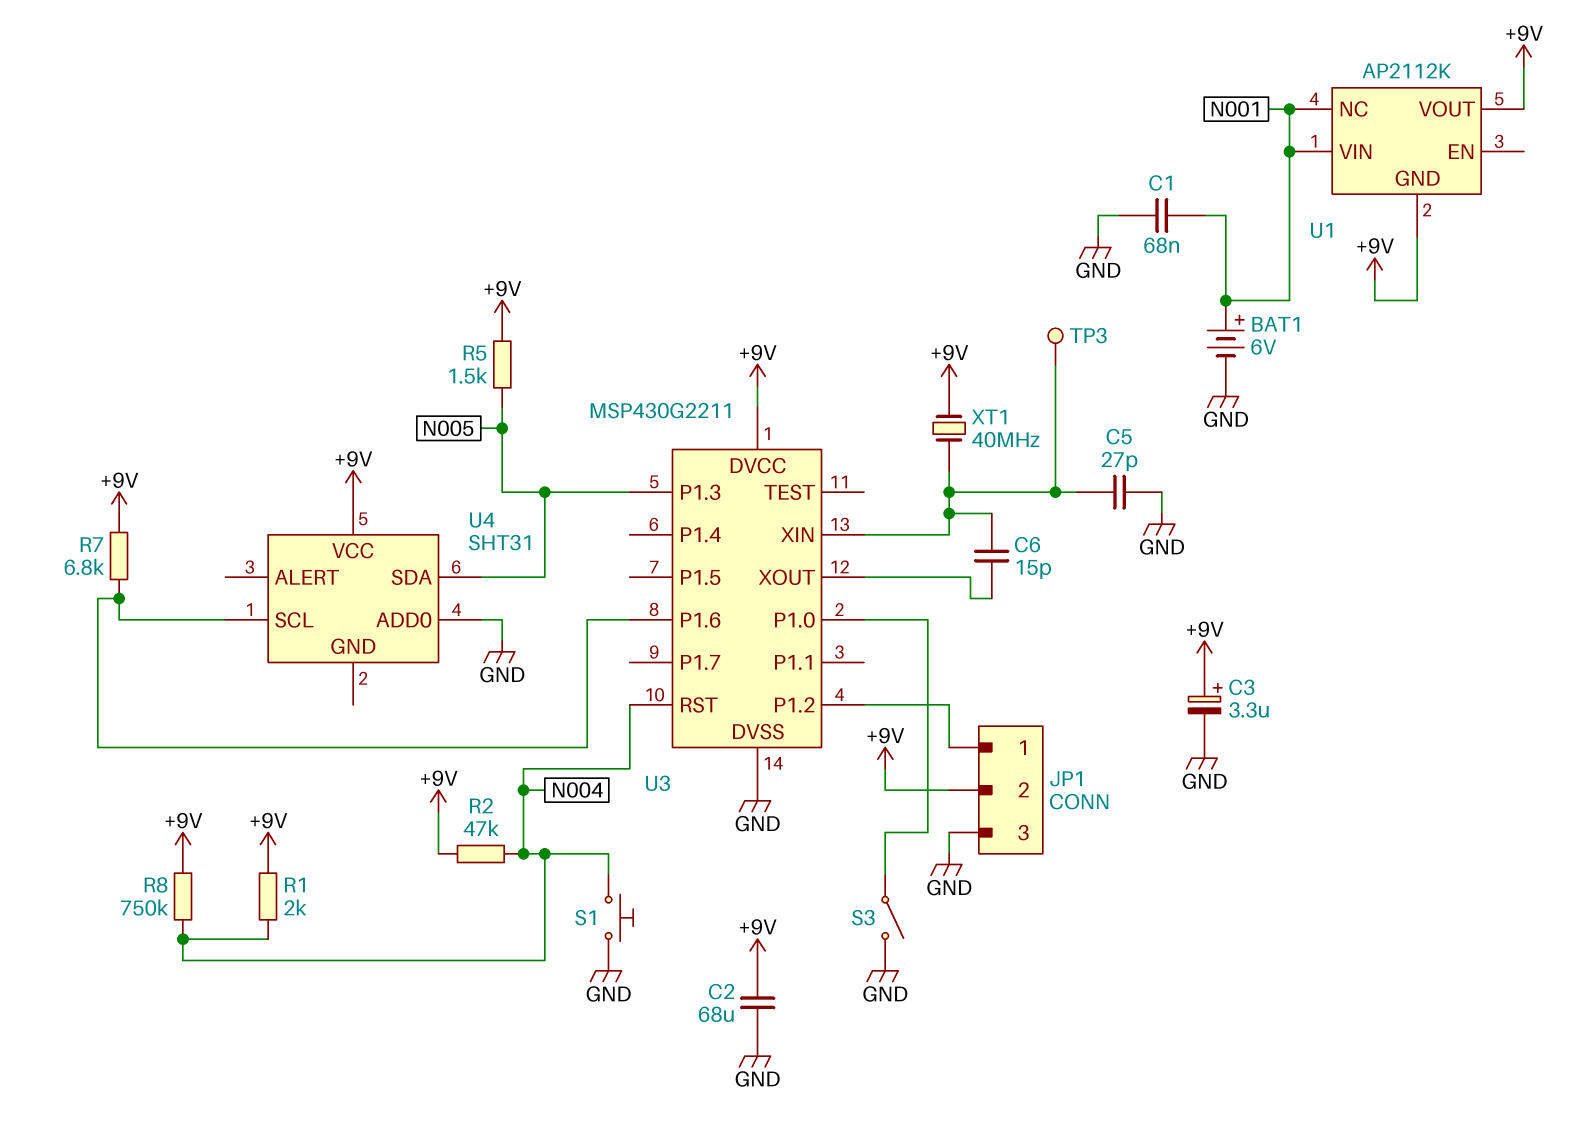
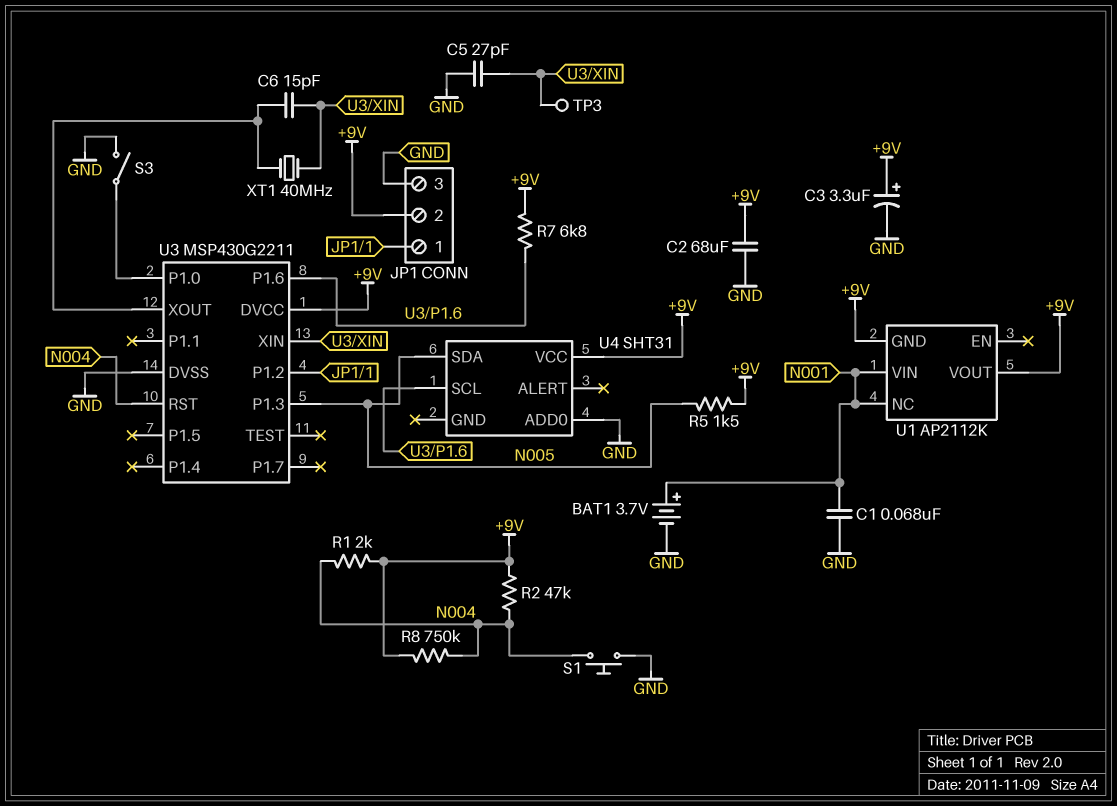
BAT1: 6V (plus N001, minus GND) -> 3.7V (plus N001, minus GND)
XT1: 40MHz (+9V, U3/XIN) -> 40MHz (U3/XIN, U3/XOUT)

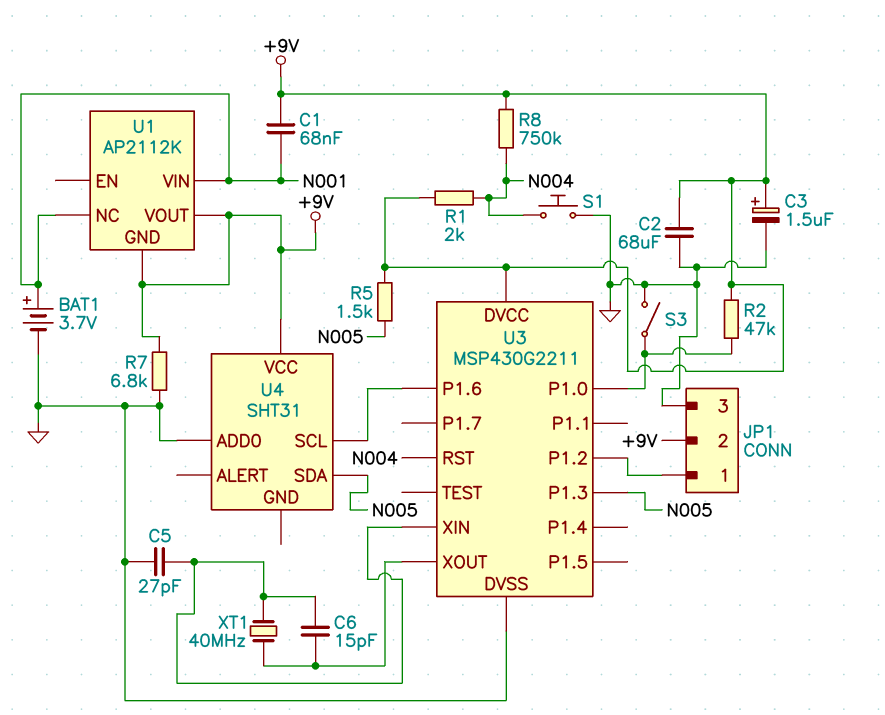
C1: 68nF (GND, N001) -> 68nF (+9V, N001)
C3: 3.3uF (plus +9V, minus GND) -> 1.5uF (plus +9V, minus GND)
R2: 47k (+9V, N004) -> 47k (+9V, U3/P1.0)
R7: 6.8k (+9V, U3/P1.6) -> 6.8k (+9V, GND)
TP3: test point (U3/XIN) -> none

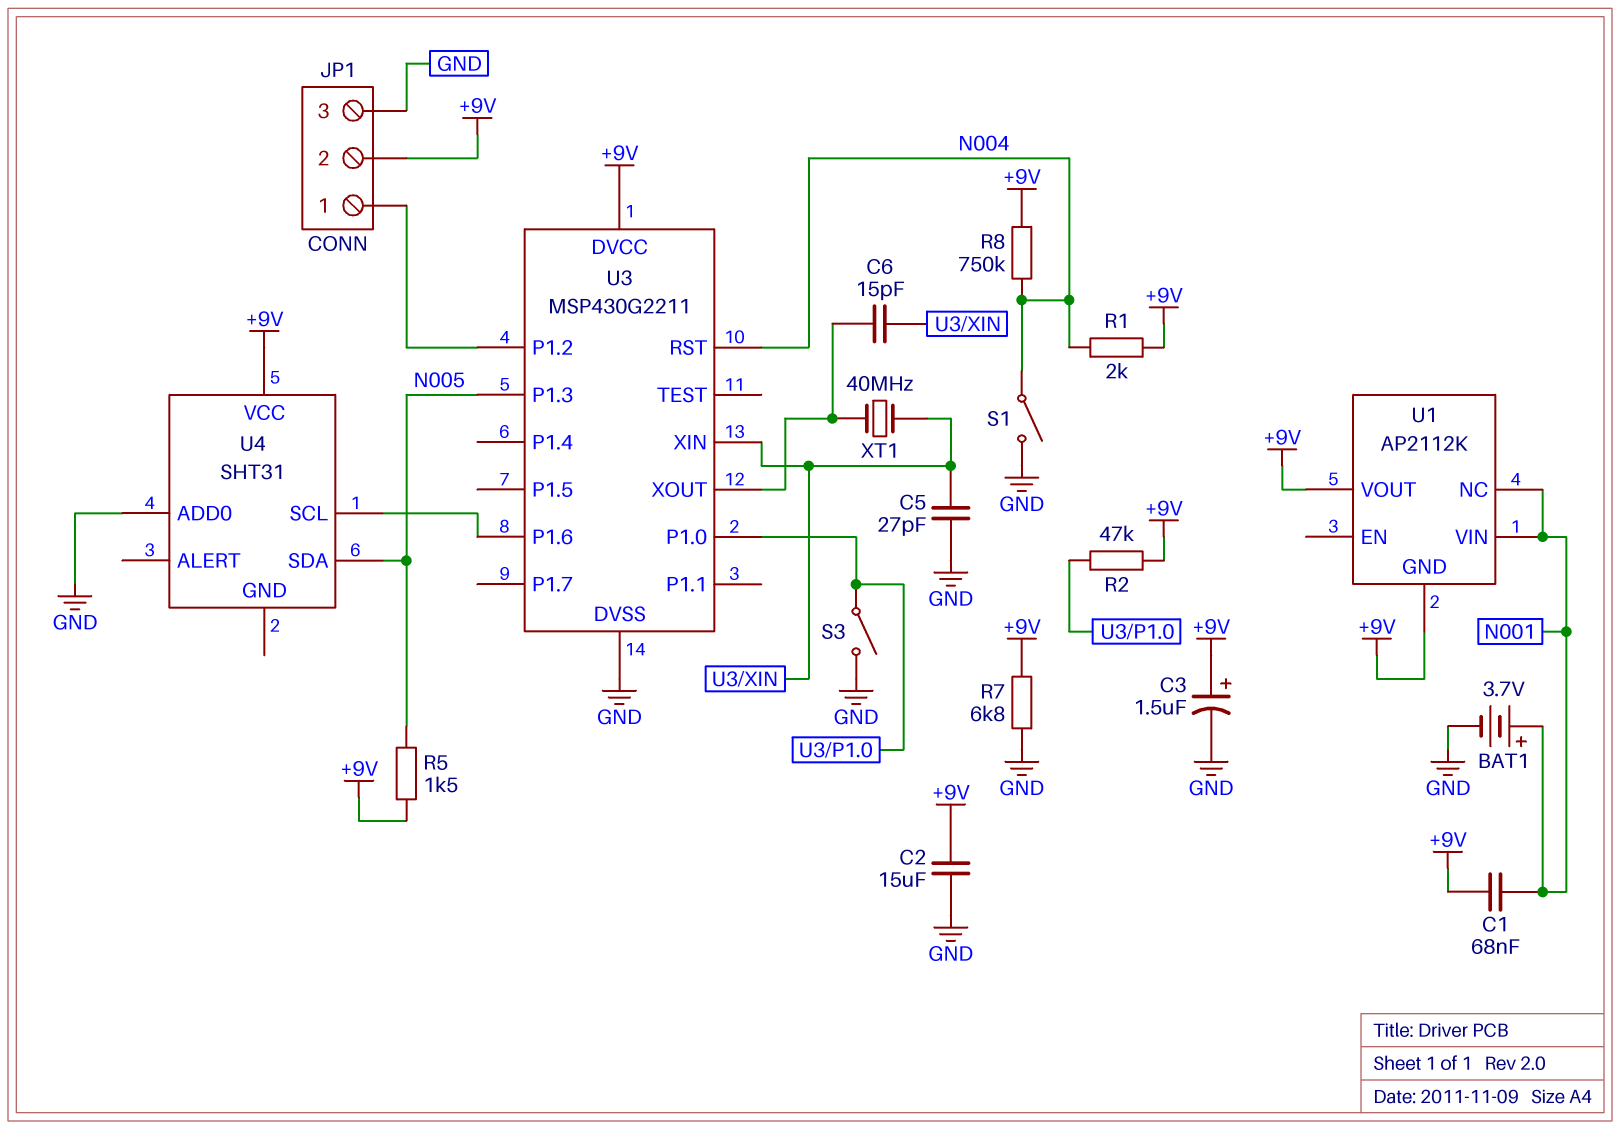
C2: 68uF (+9V, GND) -> 15uF (+9V, GND)
S1: button (GND, N004) -> switch (GND, N004)

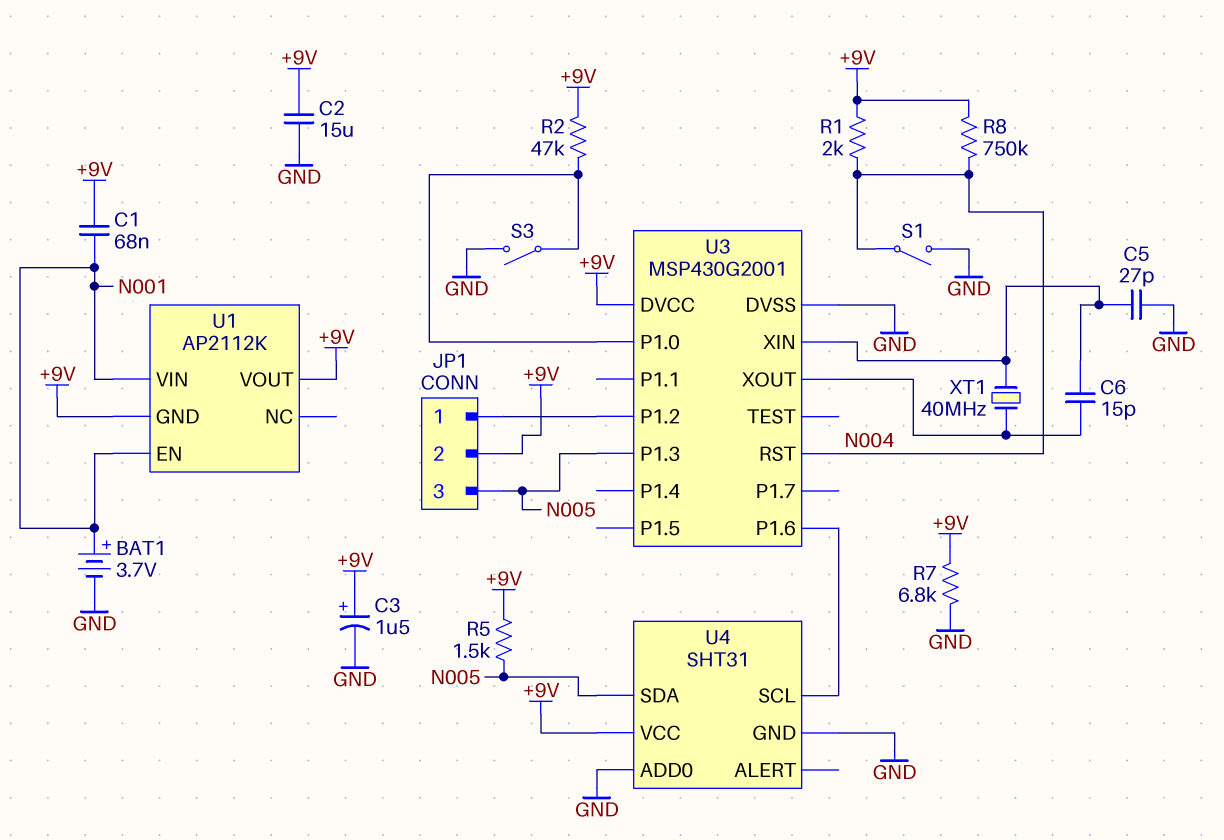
JP1 pin 3: GND -> N005
U1 pin EN: none -> N001
U1 pin NC: N001 -> none
U3: MSP430G2211 -> MSP430G2001
U4 pin GND: none -> GND

